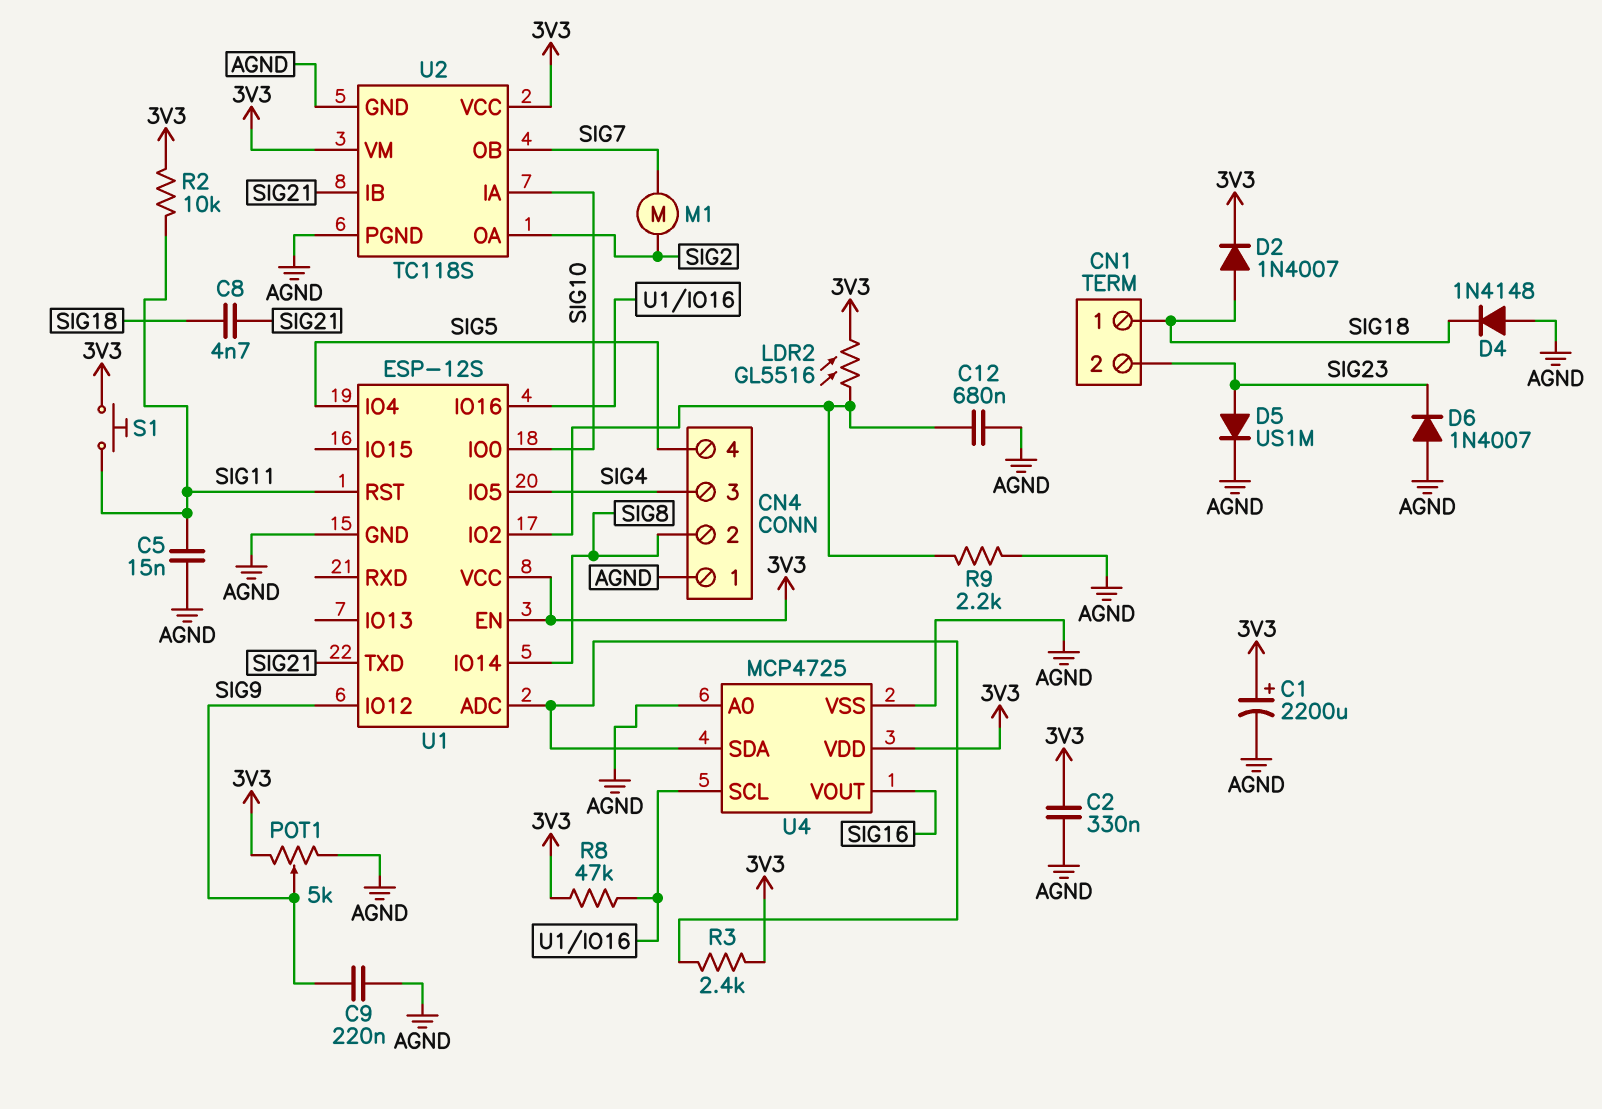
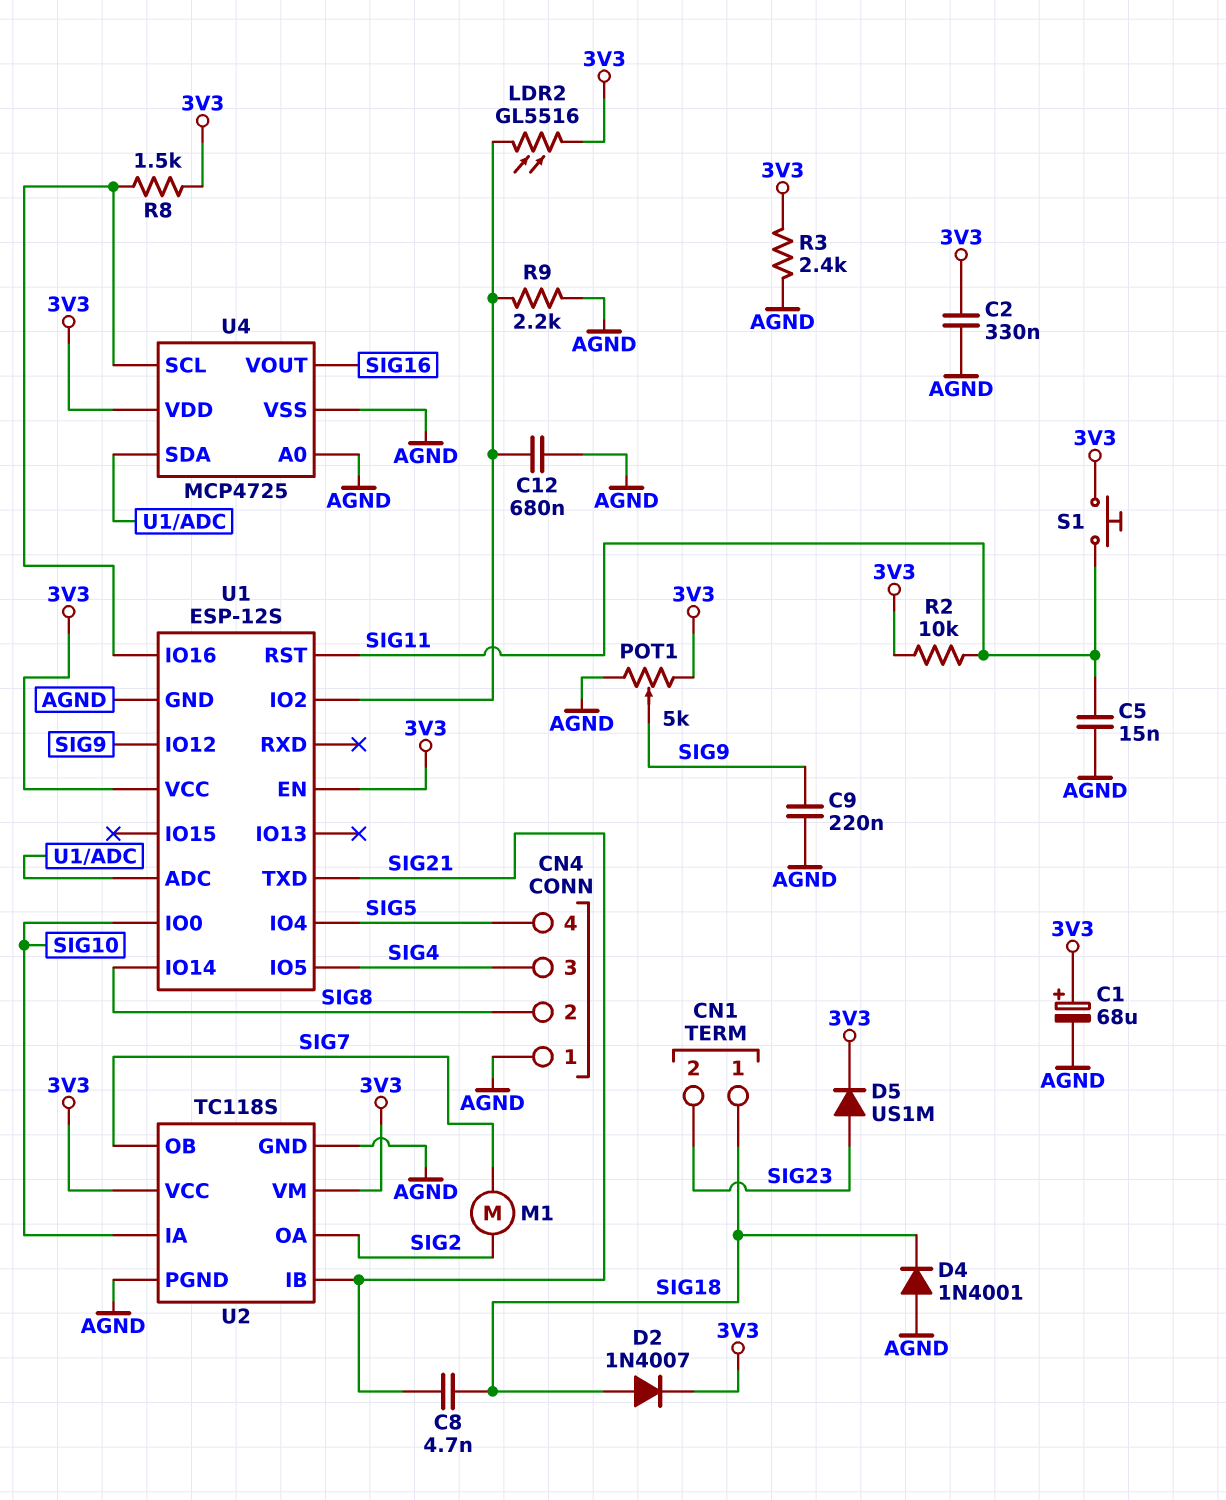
C1: 2200uF (plus 3V3, minus AGND) -> 68uF (plus 3V3, minus AGND)
D4: diode 1N4148 (A AGND, K SIG18) -> diode 1N4001 (A AGND, K SIG18)
D5: diode US1M (A SIG23, K AGND) -> diode US1M (A SIG23, K 3V3)
D6: diode 1N4007 (A AGND, K SIG23) -> none
R3: 2.4k (3V3, U1/ADC) -> 2.4k (3V3, AGND)
R8: 47k (3V3, U1/IO16) -> 1.5k (3V3, U1/IO16)

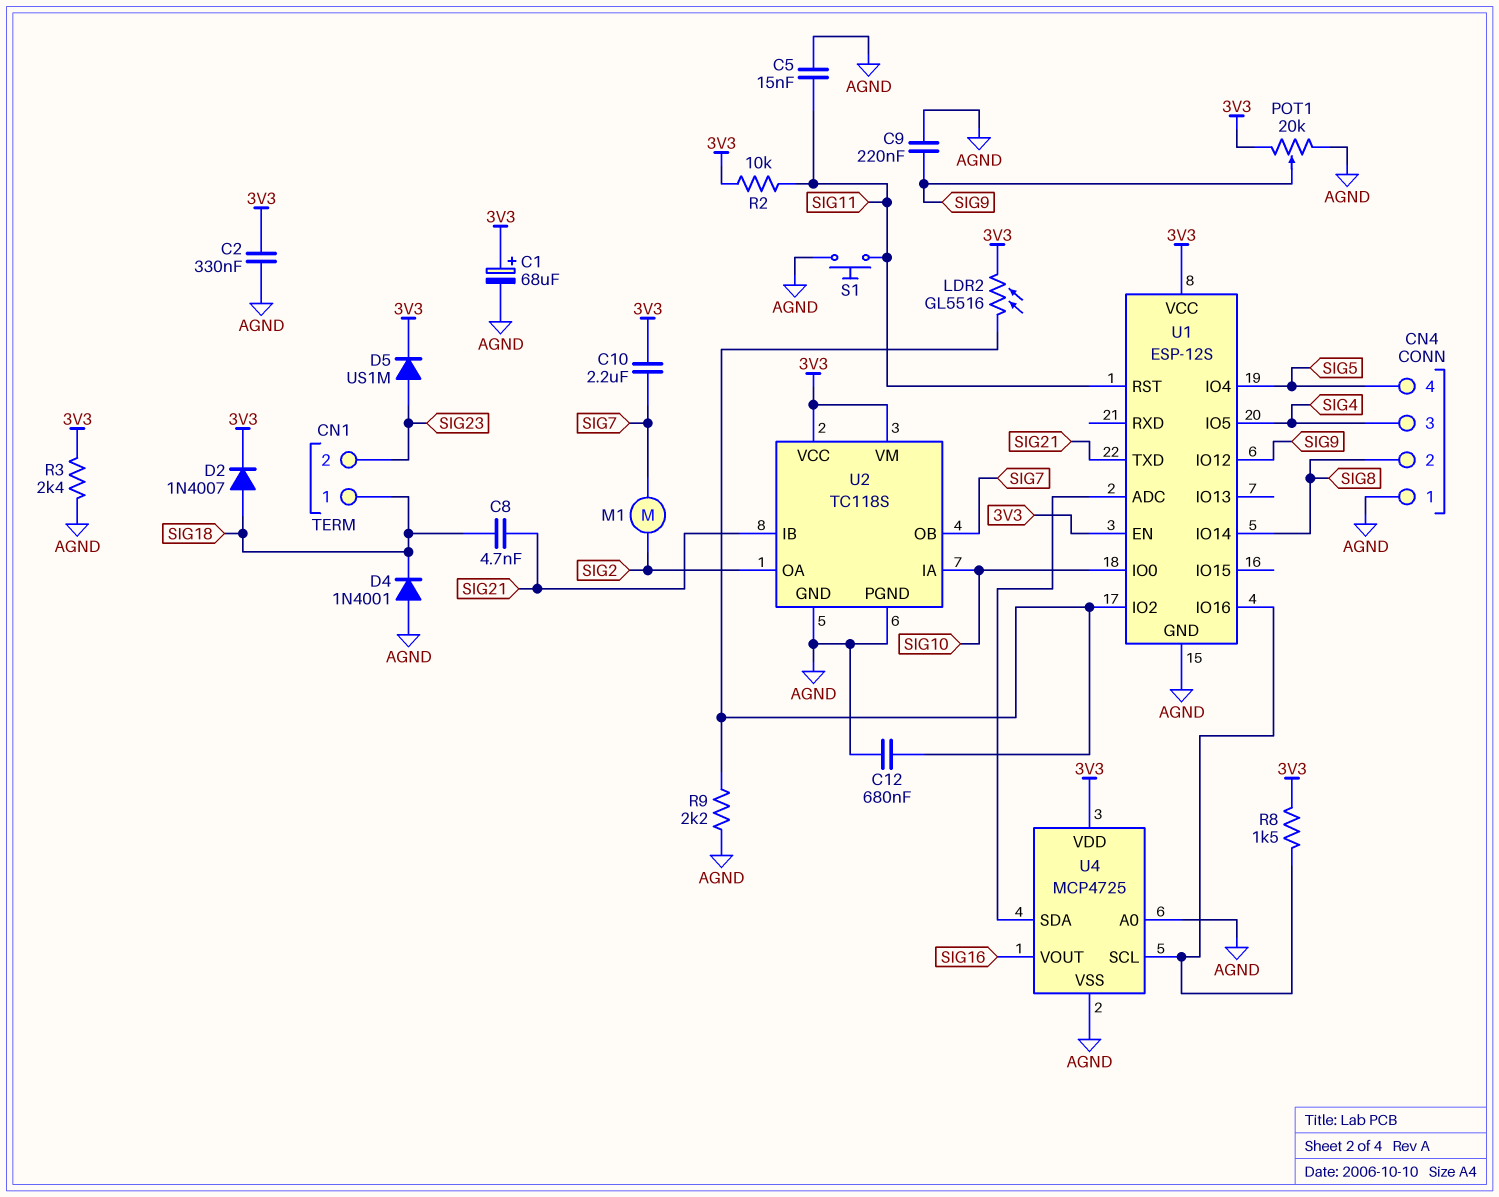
C10: none -> 2.2uF (3V3, SIG7)
POT1: 5k (3V3, AGND, wiper SIG9) -> 20k (3V3, AGND, wiper SIG9)
S1: button (3V3, SIG11) -> button (AGND, SIG11)

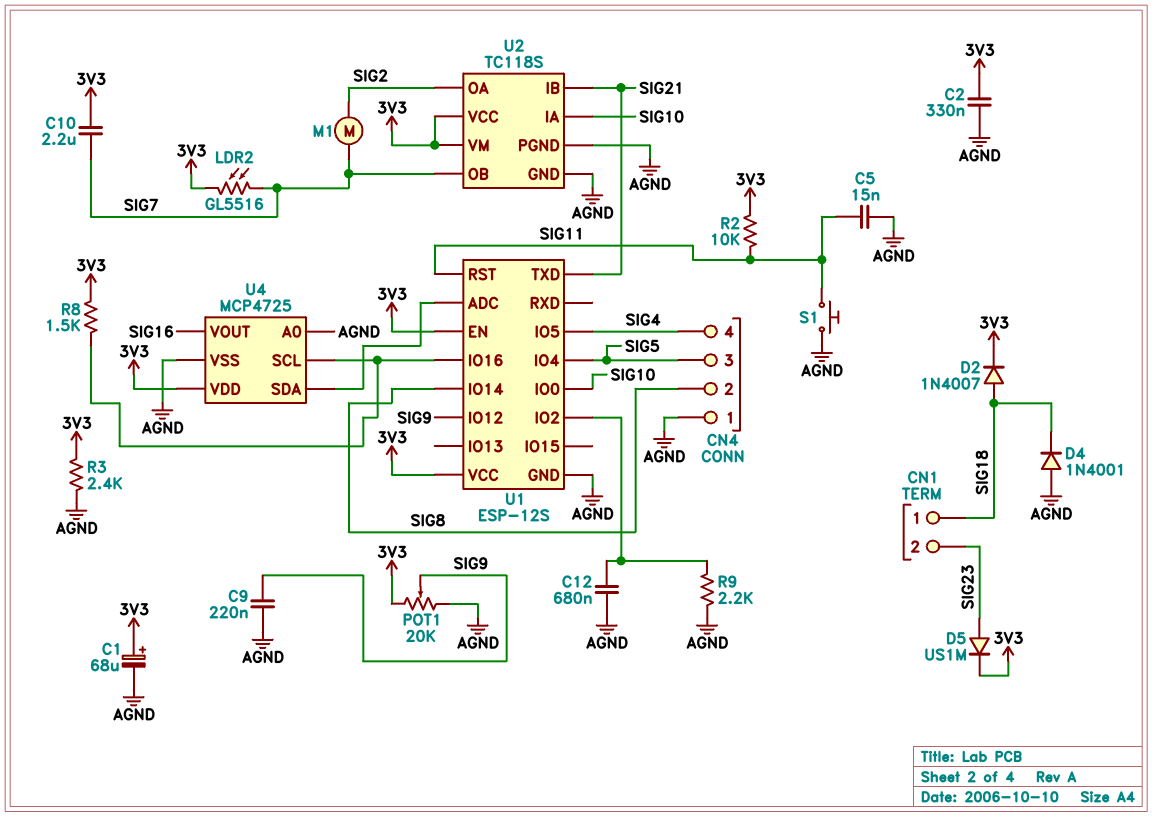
C8: 4.7nF (SIG18, SIG21) -> none
CN4 pin 3: SIG4 -> SIG5
CN4 pin 4: SIG5 -> SIG4
LDR2: GL5516 (3V3, U1/IO2) -> GL5516 (3V3, SIG7)

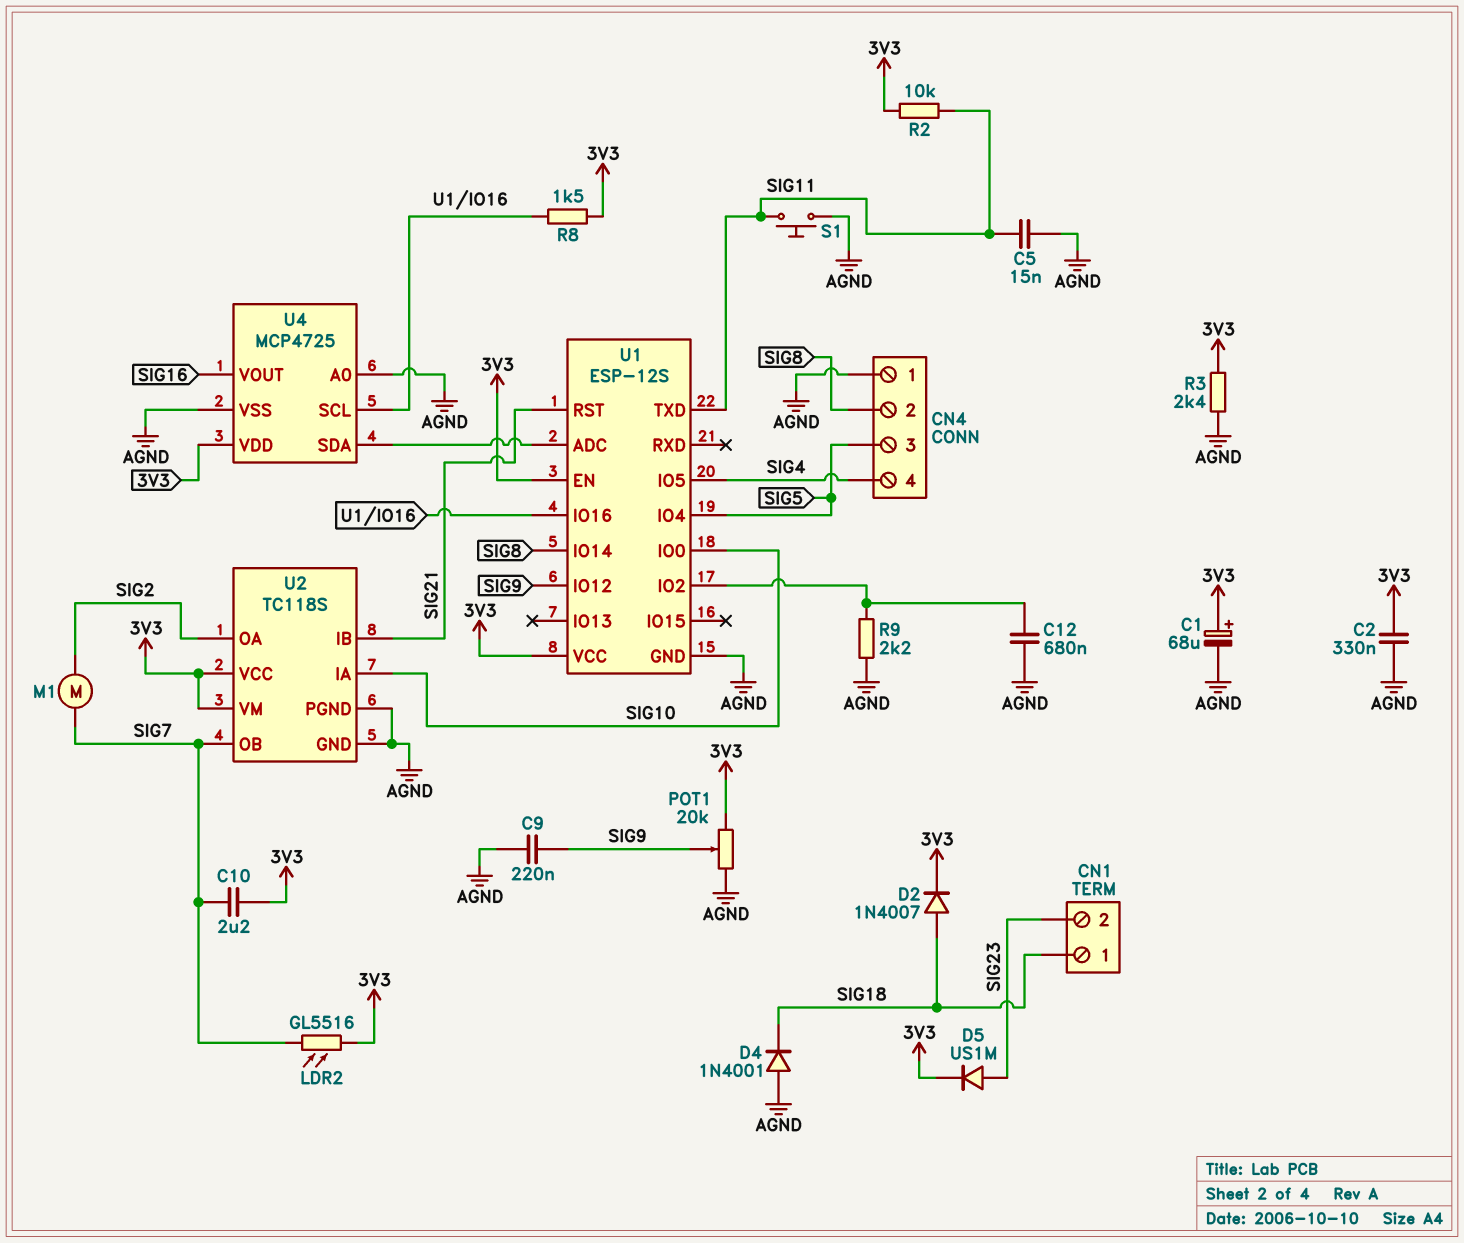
U1 pin RST: SIG11 -> SIG21
U1 pin TXD: SIG21 -> SIG11

